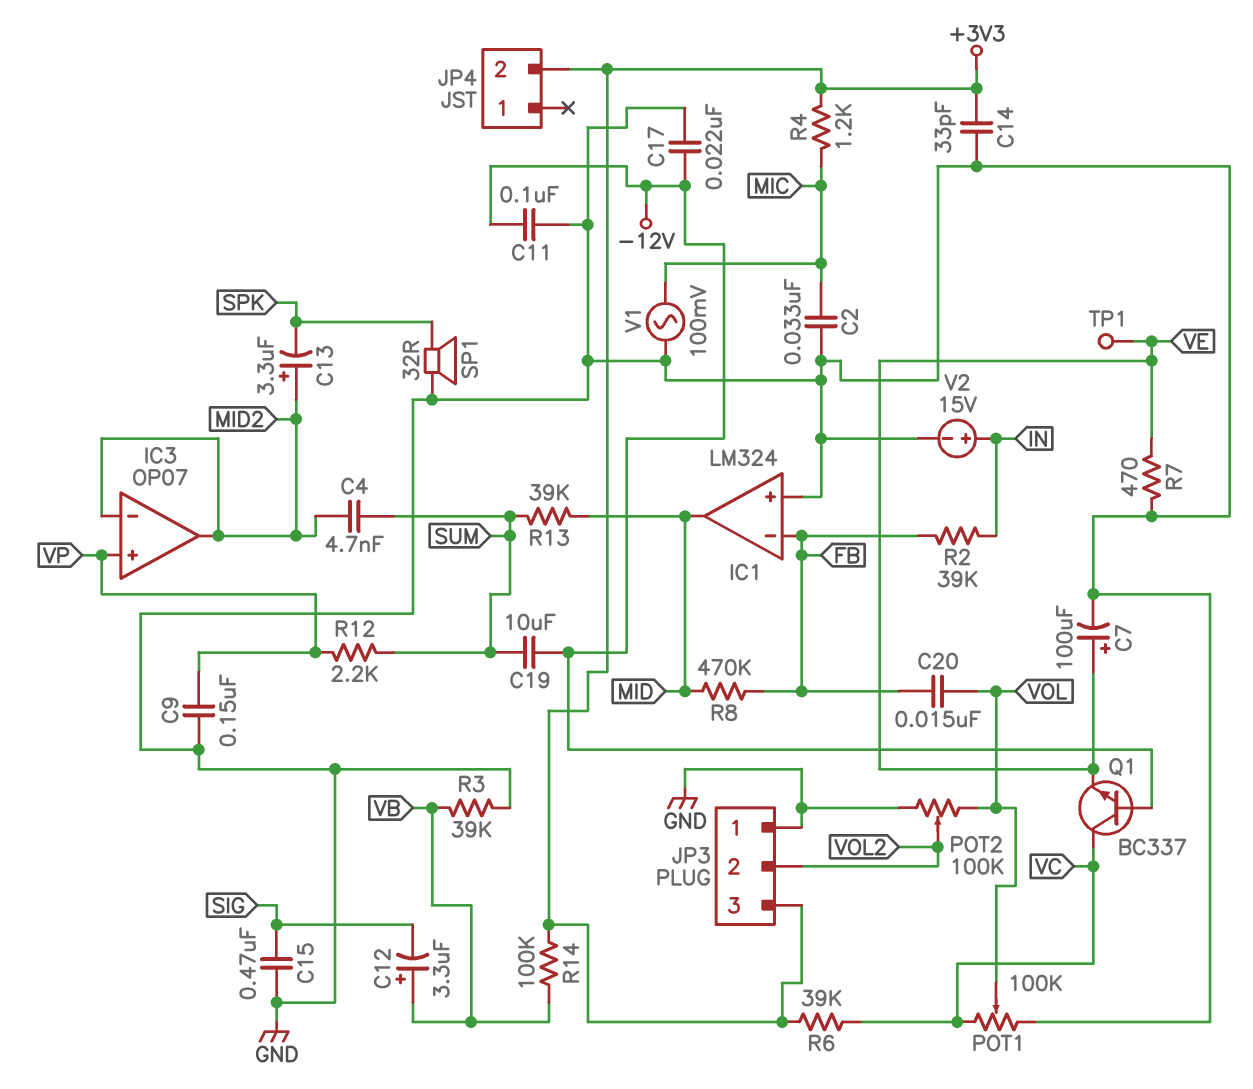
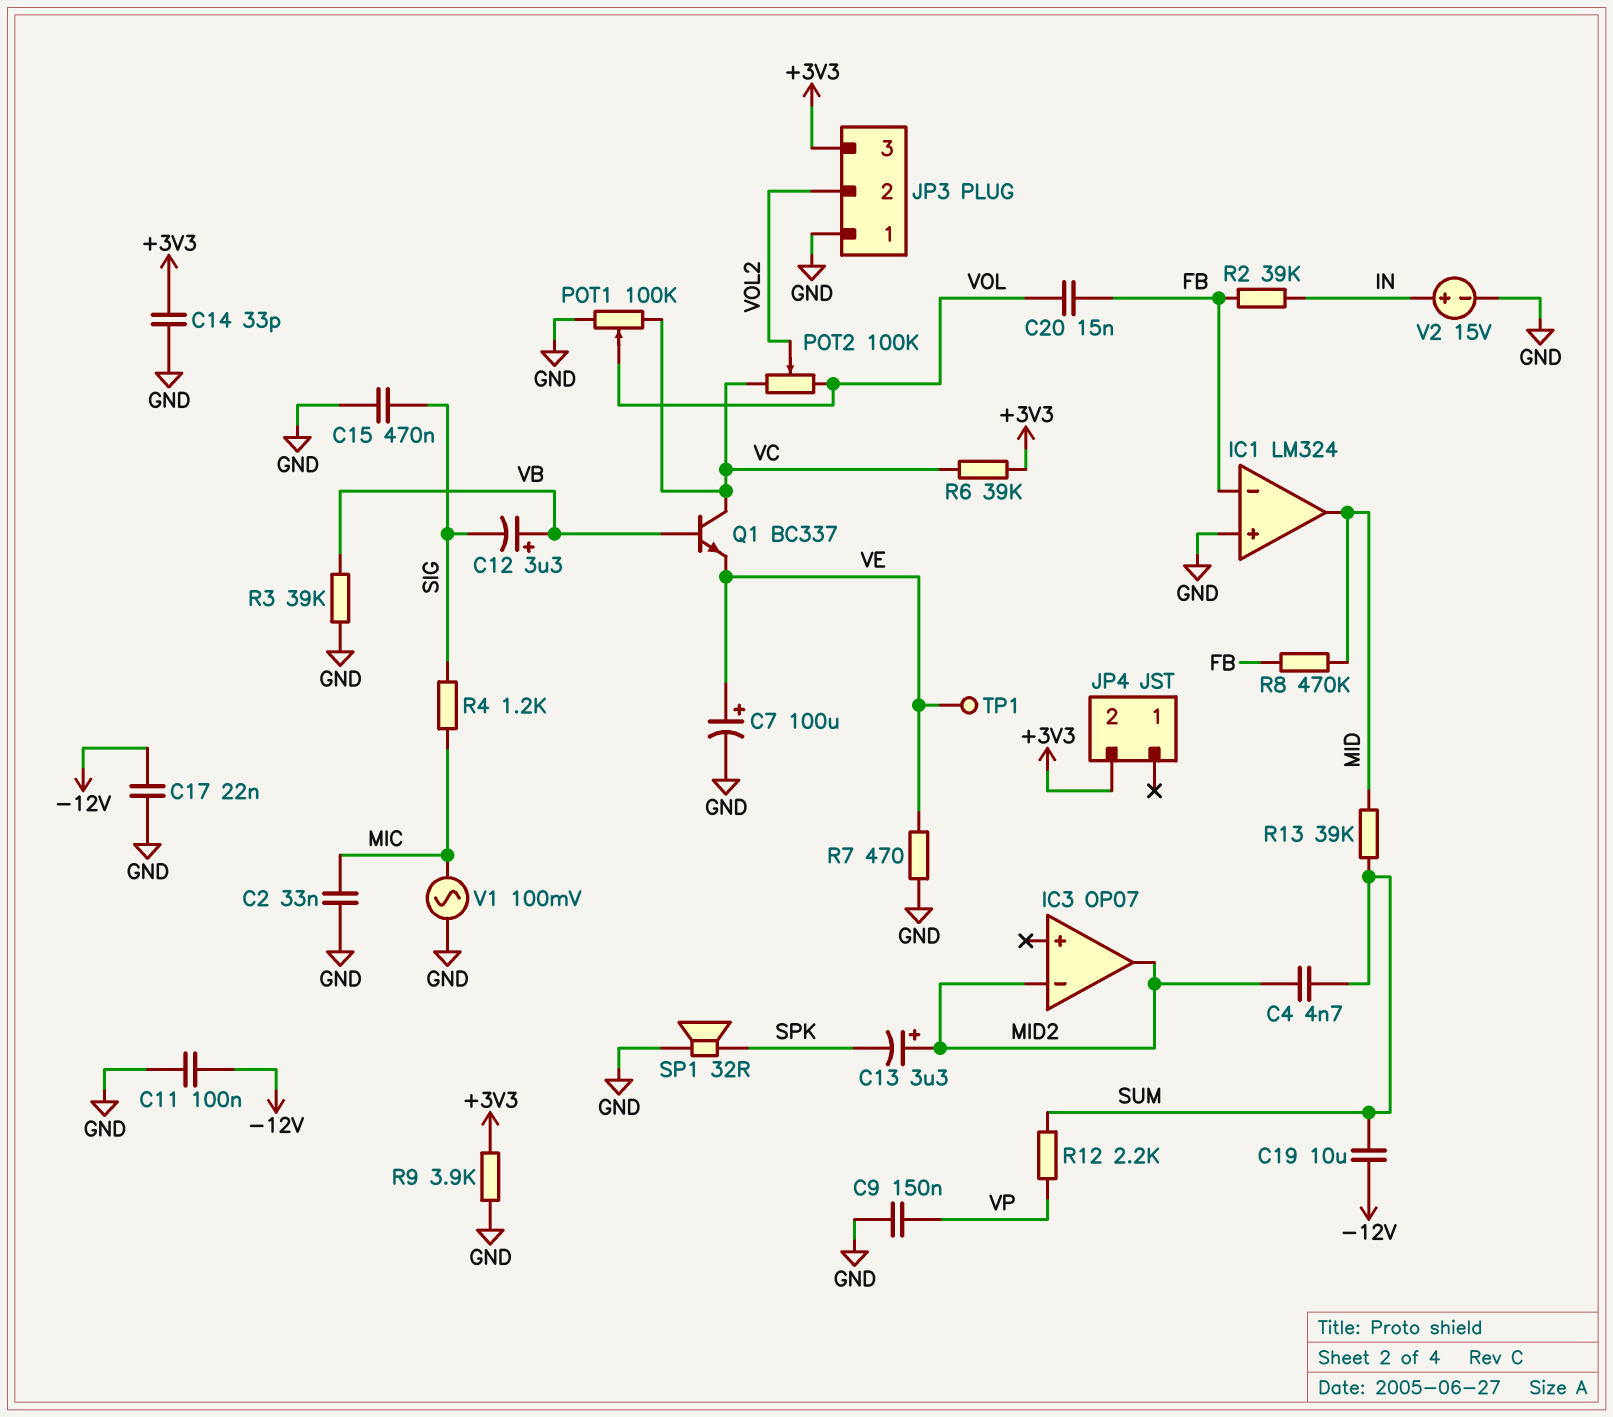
IC3 pin in+: VP -> none
POT2: 100k (GND, VOL, wiper VOL2) -> 100k (VC, VOL, wiper VOL2)
Q1: NPN BC337 (B -12V, C VC, E VE) -> NPN BC337 (B VB, C VC, E VE)
R4: 1.2k (+3V3, MIC) -> 1.2k (MIC, SIG)
R9: none -> 3.9k (+3V3, GND)
R14: 100k (+3V3, VB) -> none

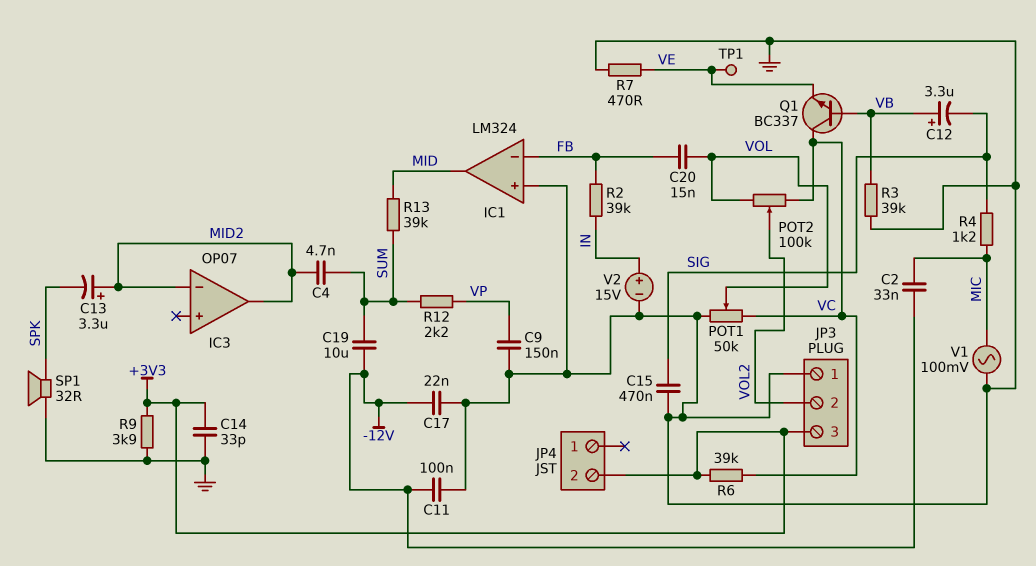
C2: 33nF (GND, MIC) -> 33nF (-12V, MIC)
C7: 100uF (plus VE, minus GND) -> none
POT1: 100k (GND, VC, wiper VOL) -> 50k (GND, VC, wiper VOL)
R8: 470k (FB, MID) -> none

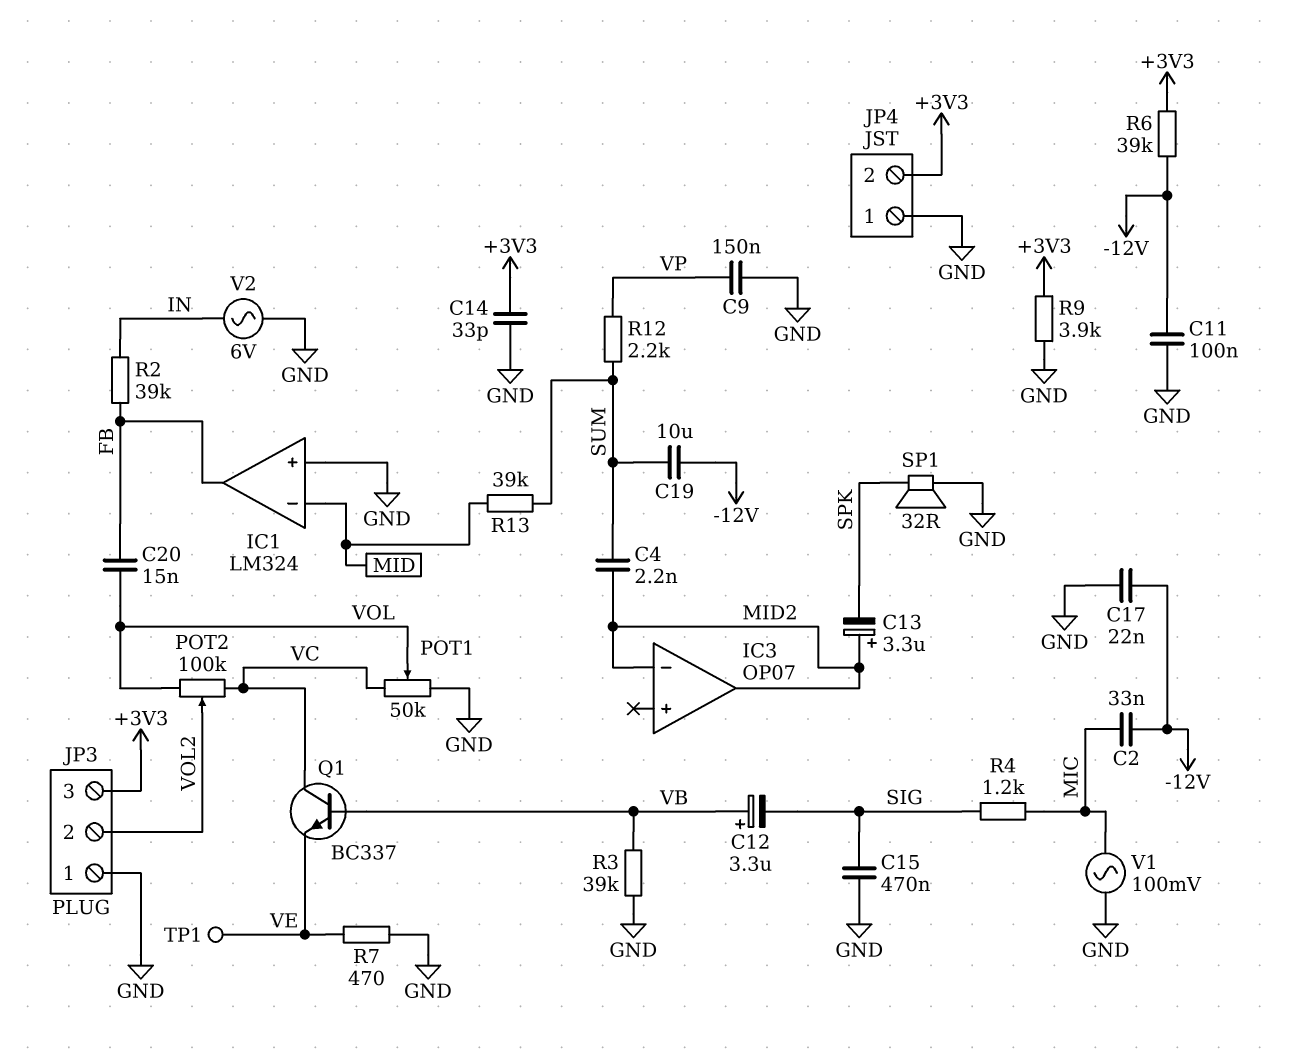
C4: 4.7nF (MID2, SUM) -> 2.2nF (MID2, SUM)
IC1 pin in-: FB -> MID
IC1 pin out: MID -> FB
JP4 pin 1: none -> GND
R6: 39k (+3V3, VC) -> 39k (+3V3, -12V)
V2: 15V (plus IN, minus GND) -> AC 6V (GND, IN)

